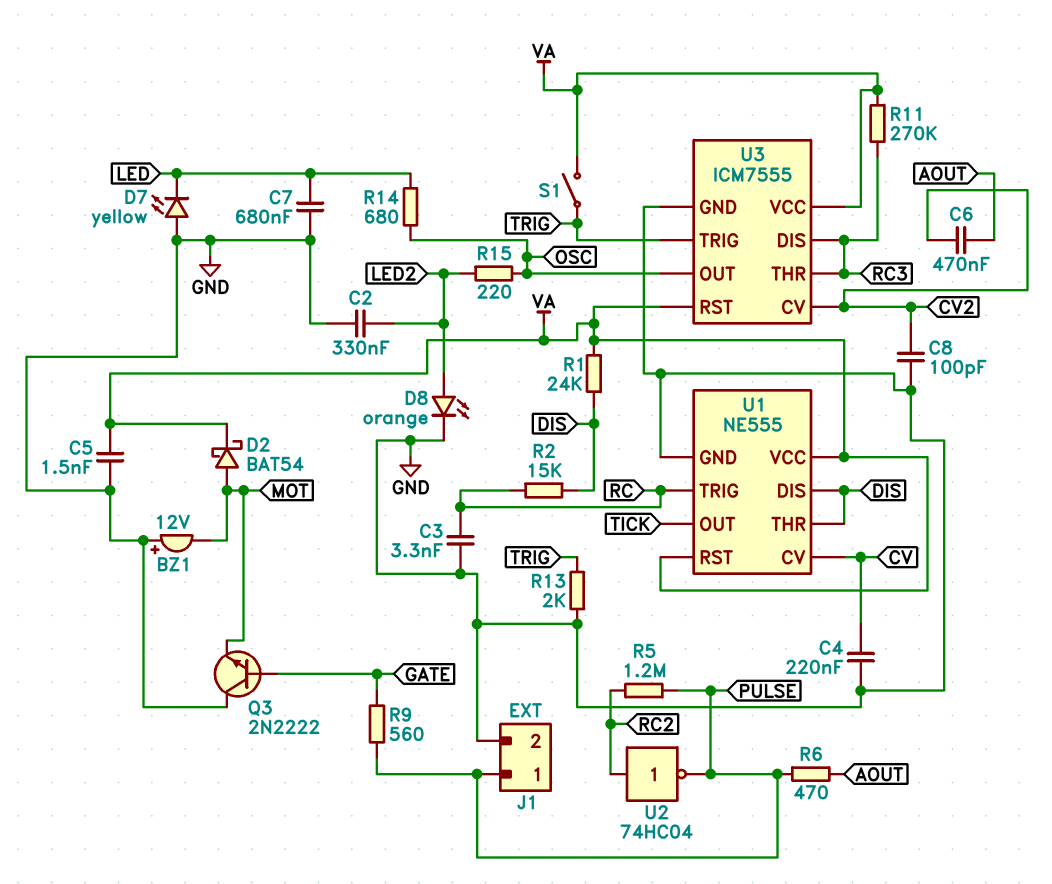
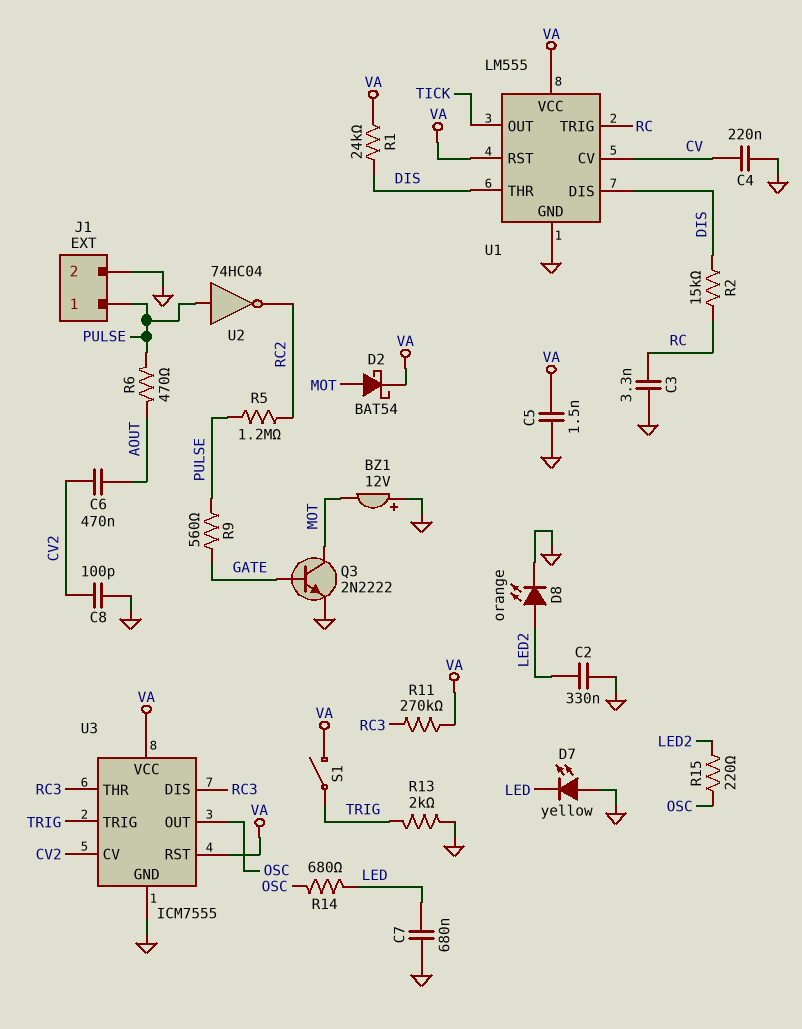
Q3: NPN 2N2222 (B GATE, C GND, E MOT) -> NPN 2N2222 (B GATE, C MOT, E GND)
U1: NE555 -> LM555
U2: NOT 74HC04 (in RC2, out PULSE) -> NOT 74HC04 (in PULSE, out RC2)

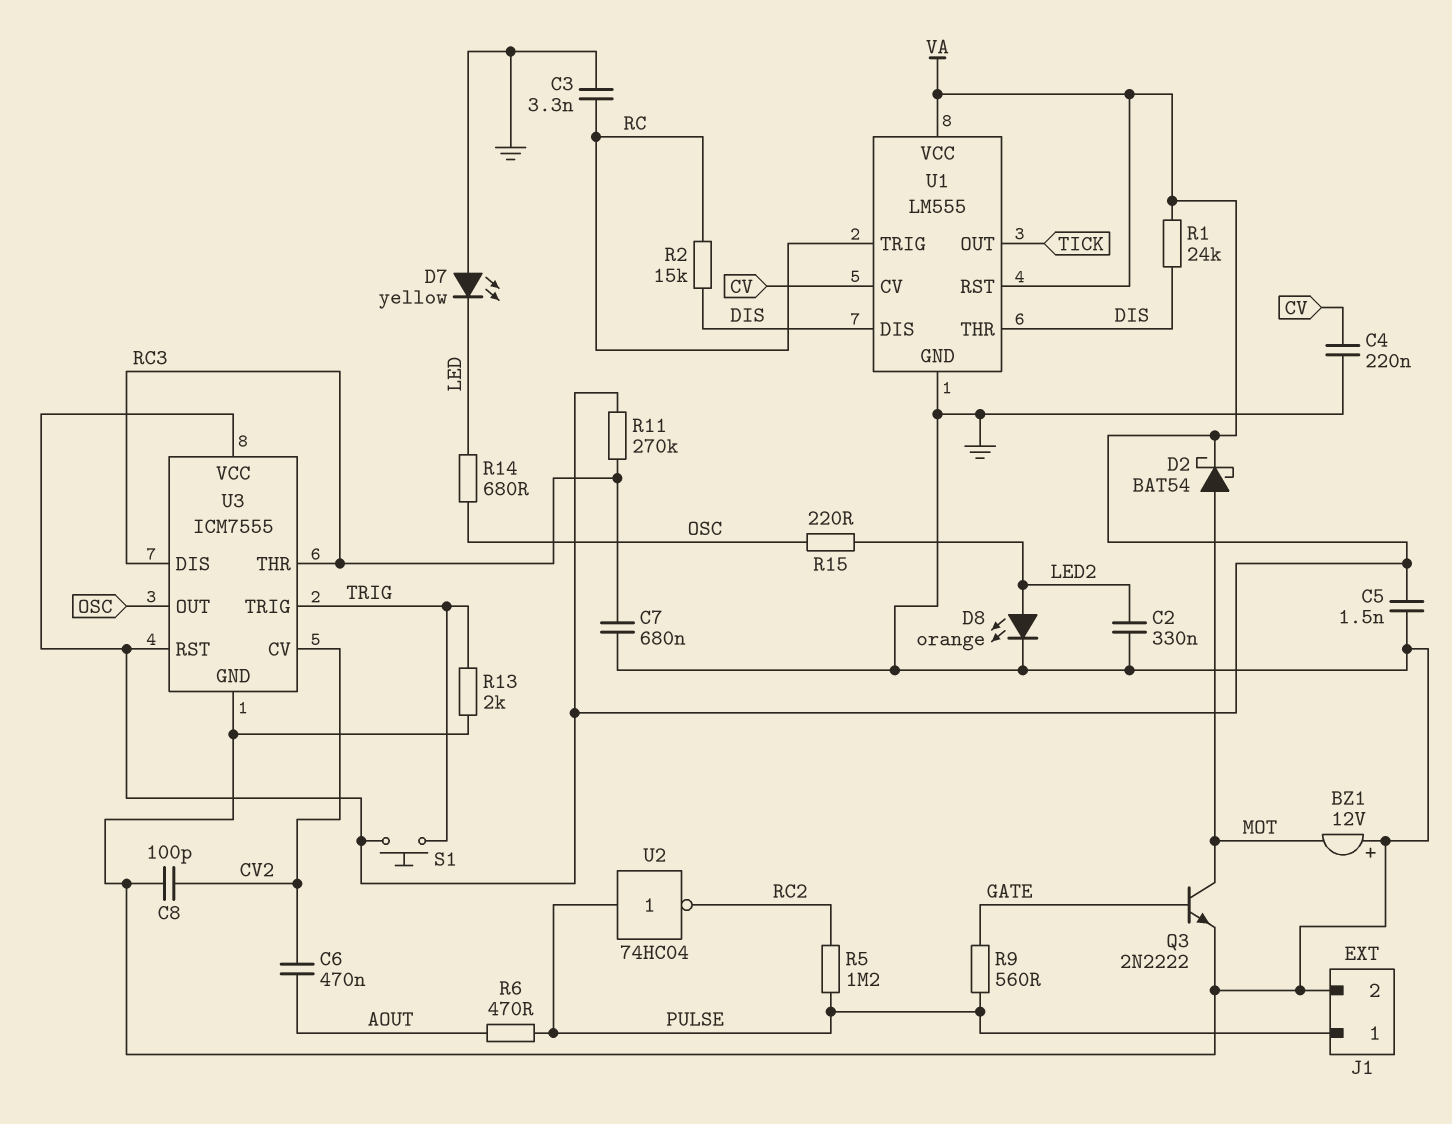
C7: 680nF (GND, LED) -> 680nF (GND, RC3)
S1: switch (TRIG, VA) -> button (TRIG, VA)

